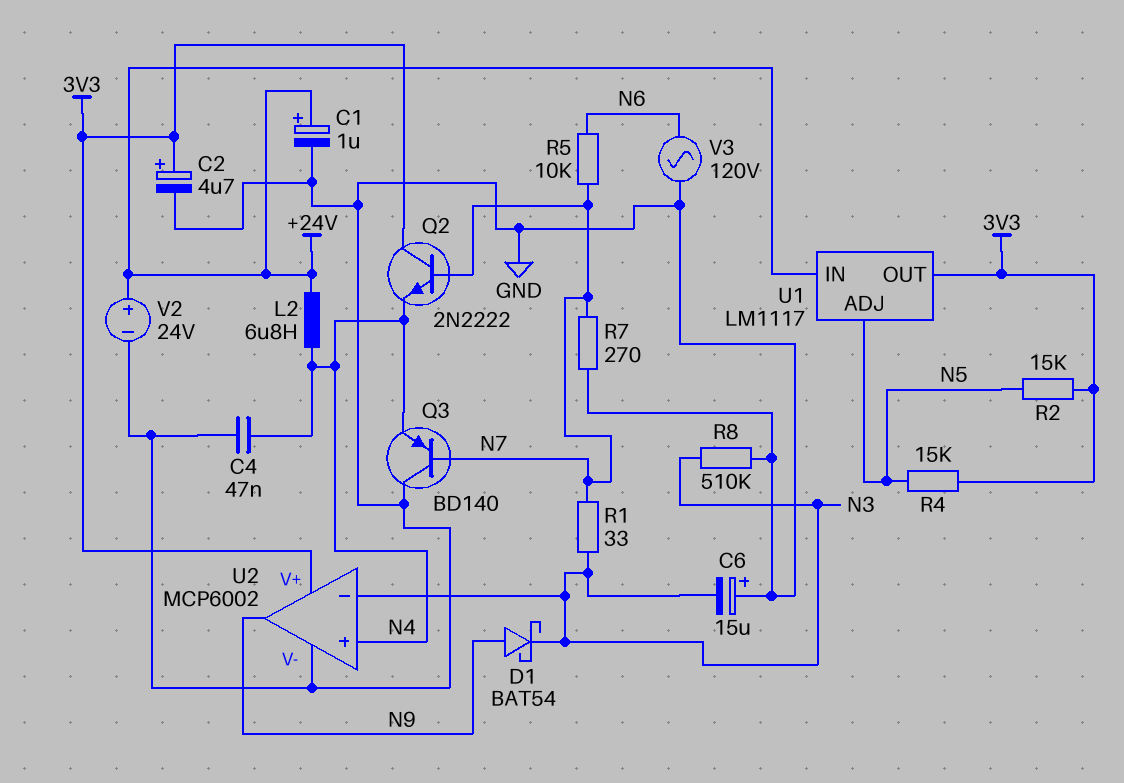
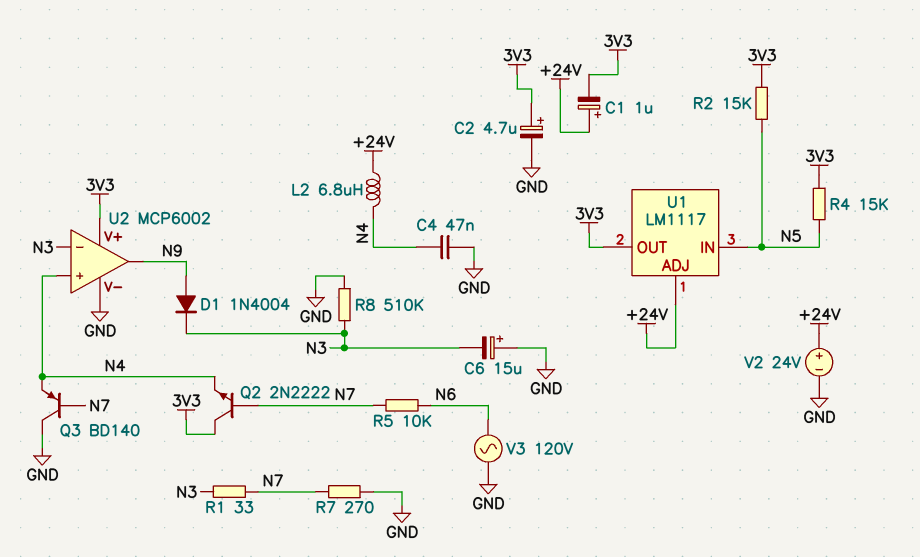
C1: 1uF (plus +24V, minus GND) -> 1uF (plus +24V, minus 3V3)
D1: schottky BAT54 (A N9, K N3) -> diode 1N4004 (A N9, K N3)
U1 pin ADJ: N5 -> +24V
U1 pin IN: +24V -> N5

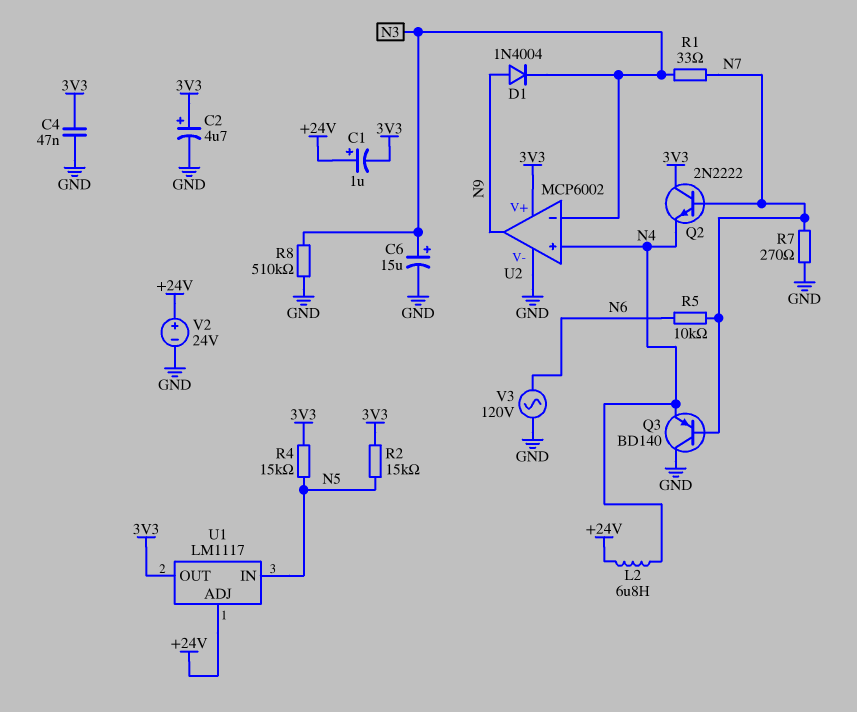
C4: 47nF (GND, N4) -> 47nF (3V3, GND)
C6: 15uF (plus GND, minus N3) -> 15uF (plus N3, minus GND)

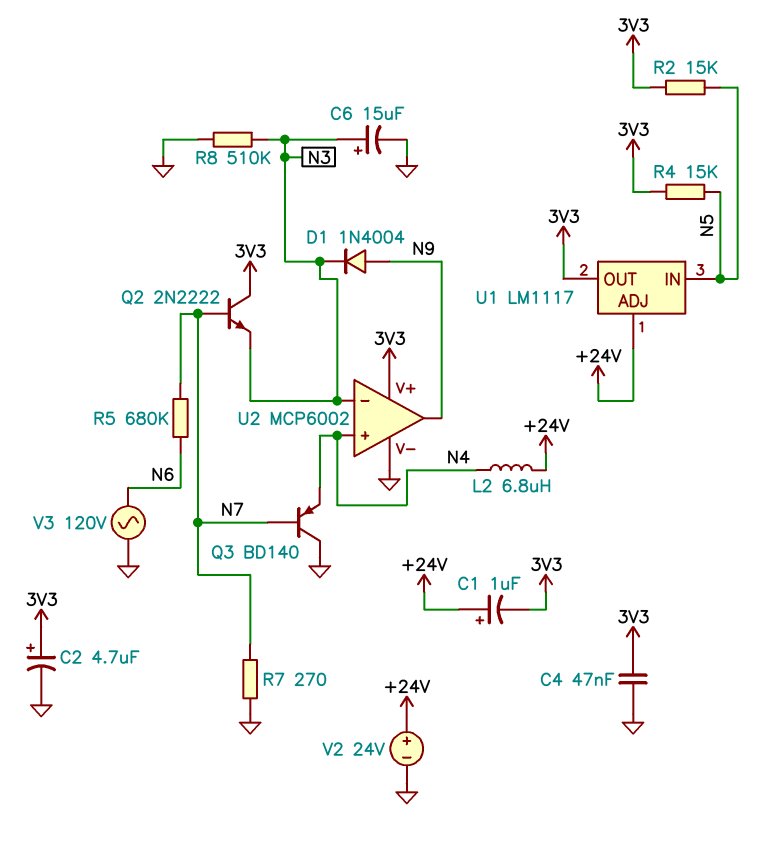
Q2: NPN 2N2222 (B N7, C 3V3, E N4) -> NPN 2N2222 (B N7, C 3V3, E N3)
R1: 33 (N3, N7) -> none
R5: 10k (N6, N7) -> 680k (N6, N7)

